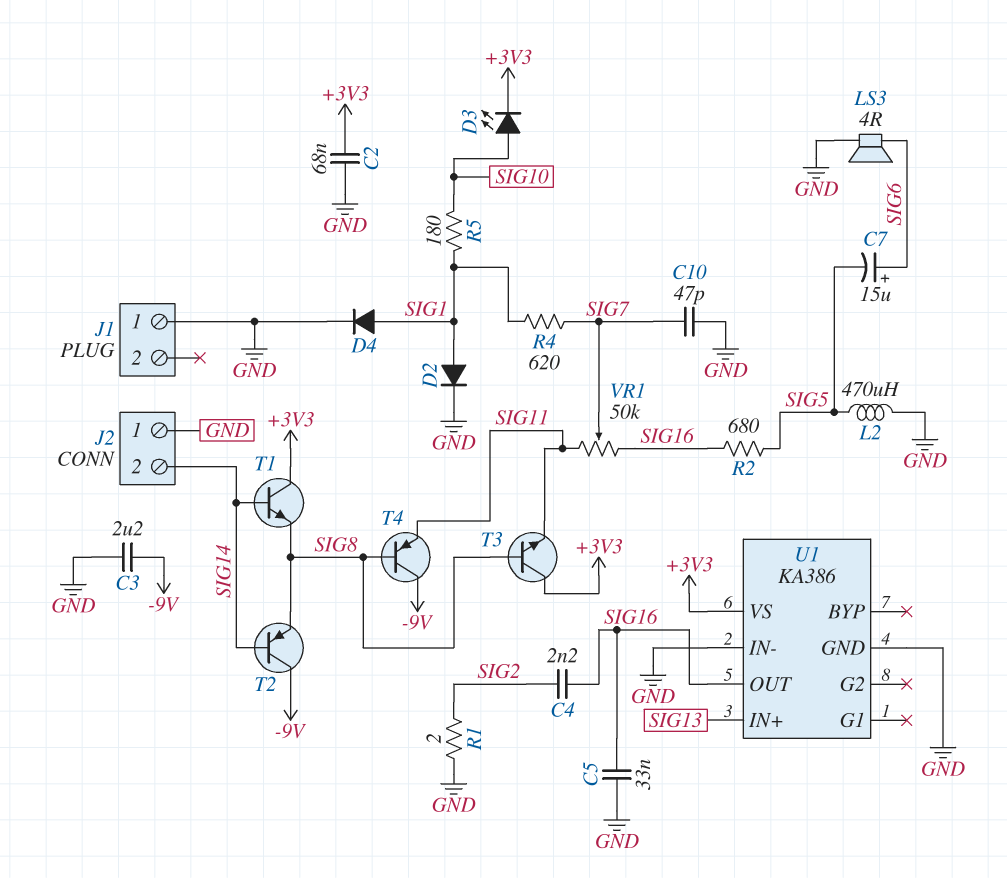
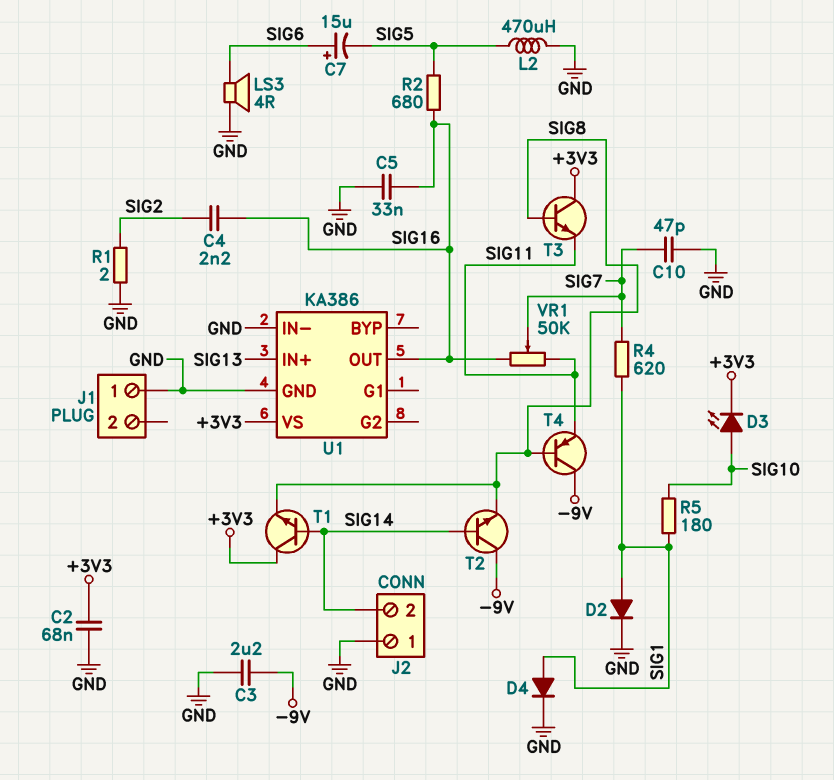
T2: PNP (B SIG14, C -9V, E SIG8) -> NPN (B SIG14, C -9V, E SIG8)

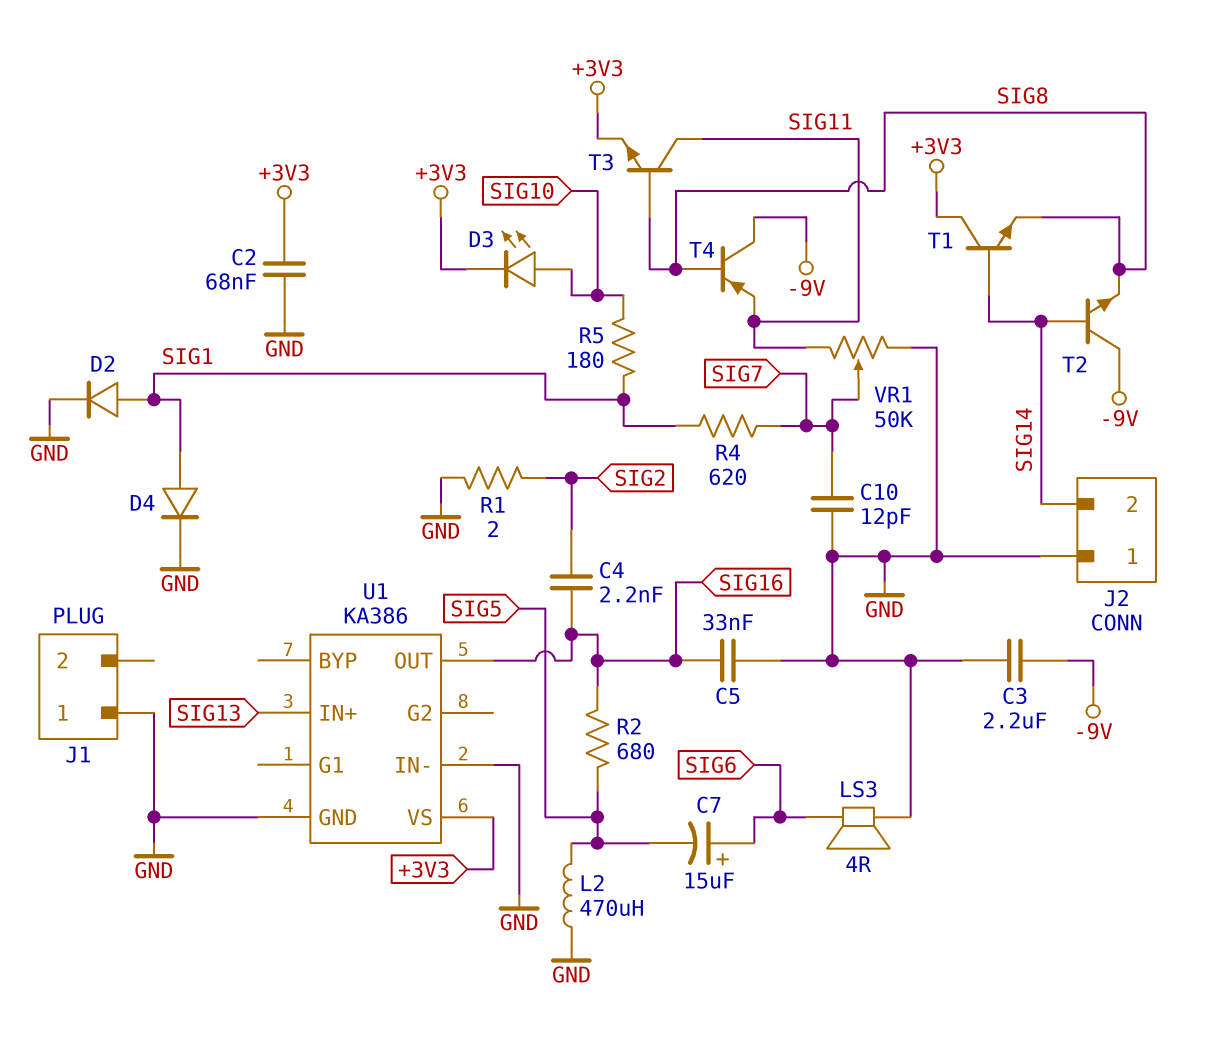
C10: 47pF (GND, SIG7) -> 12pF (GND, SIG7)
T3: NPN (B SIG8, C +3V3, E SIG11) -> NPN (B SIG8, C SIG11, E +3V3)
VR1: 50k (SIG11, SIG16, wiper SIG7) -> 50k (GND, SIG11, wiper SIG7)

